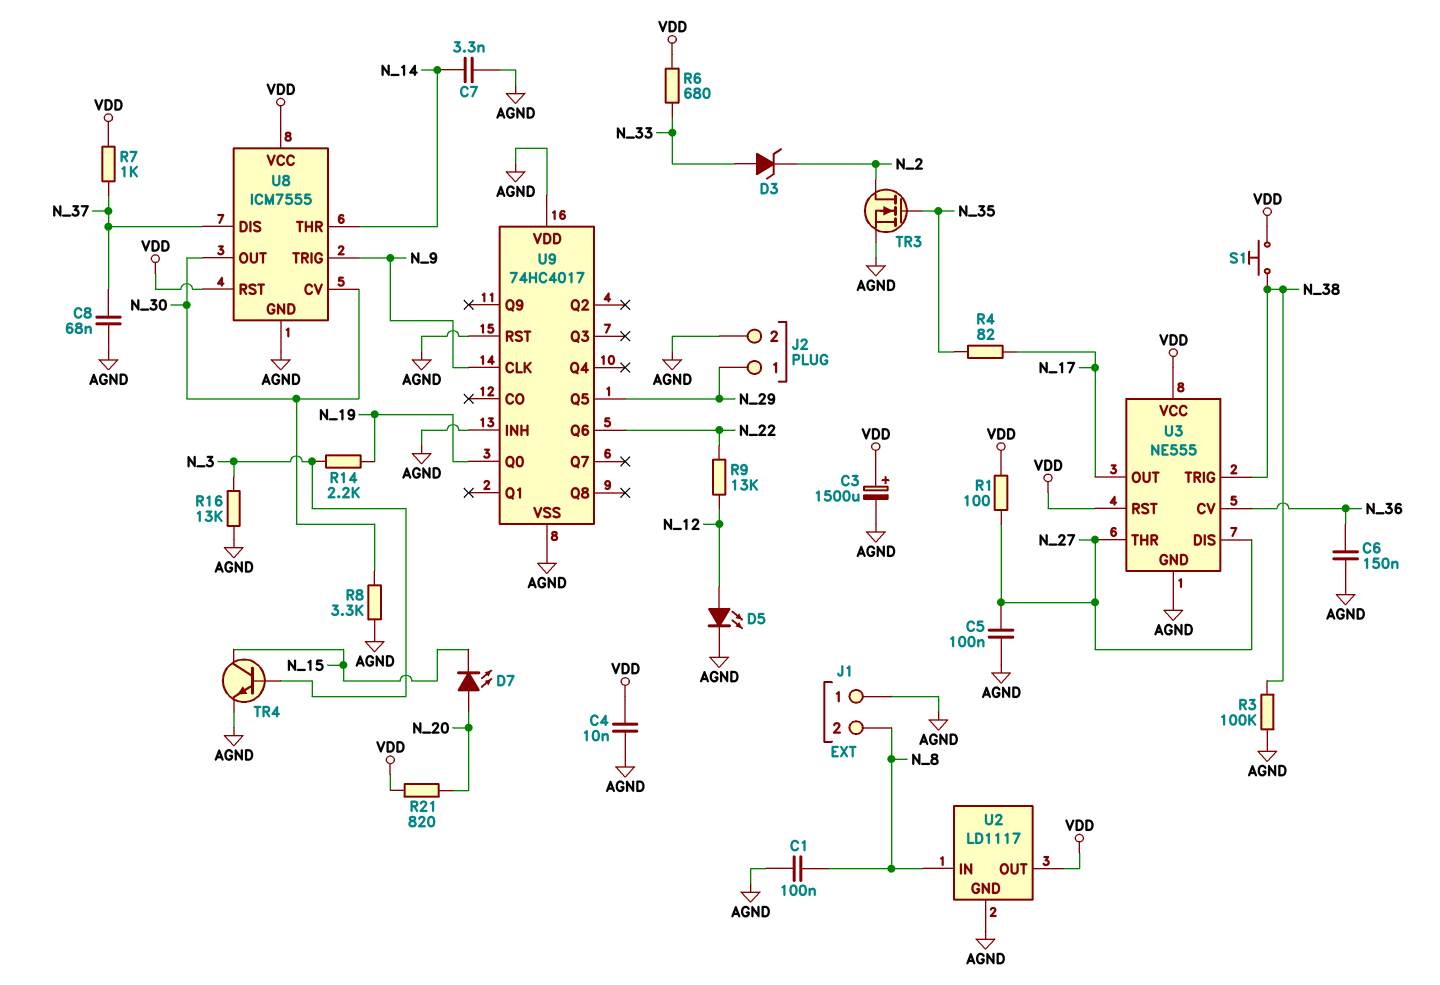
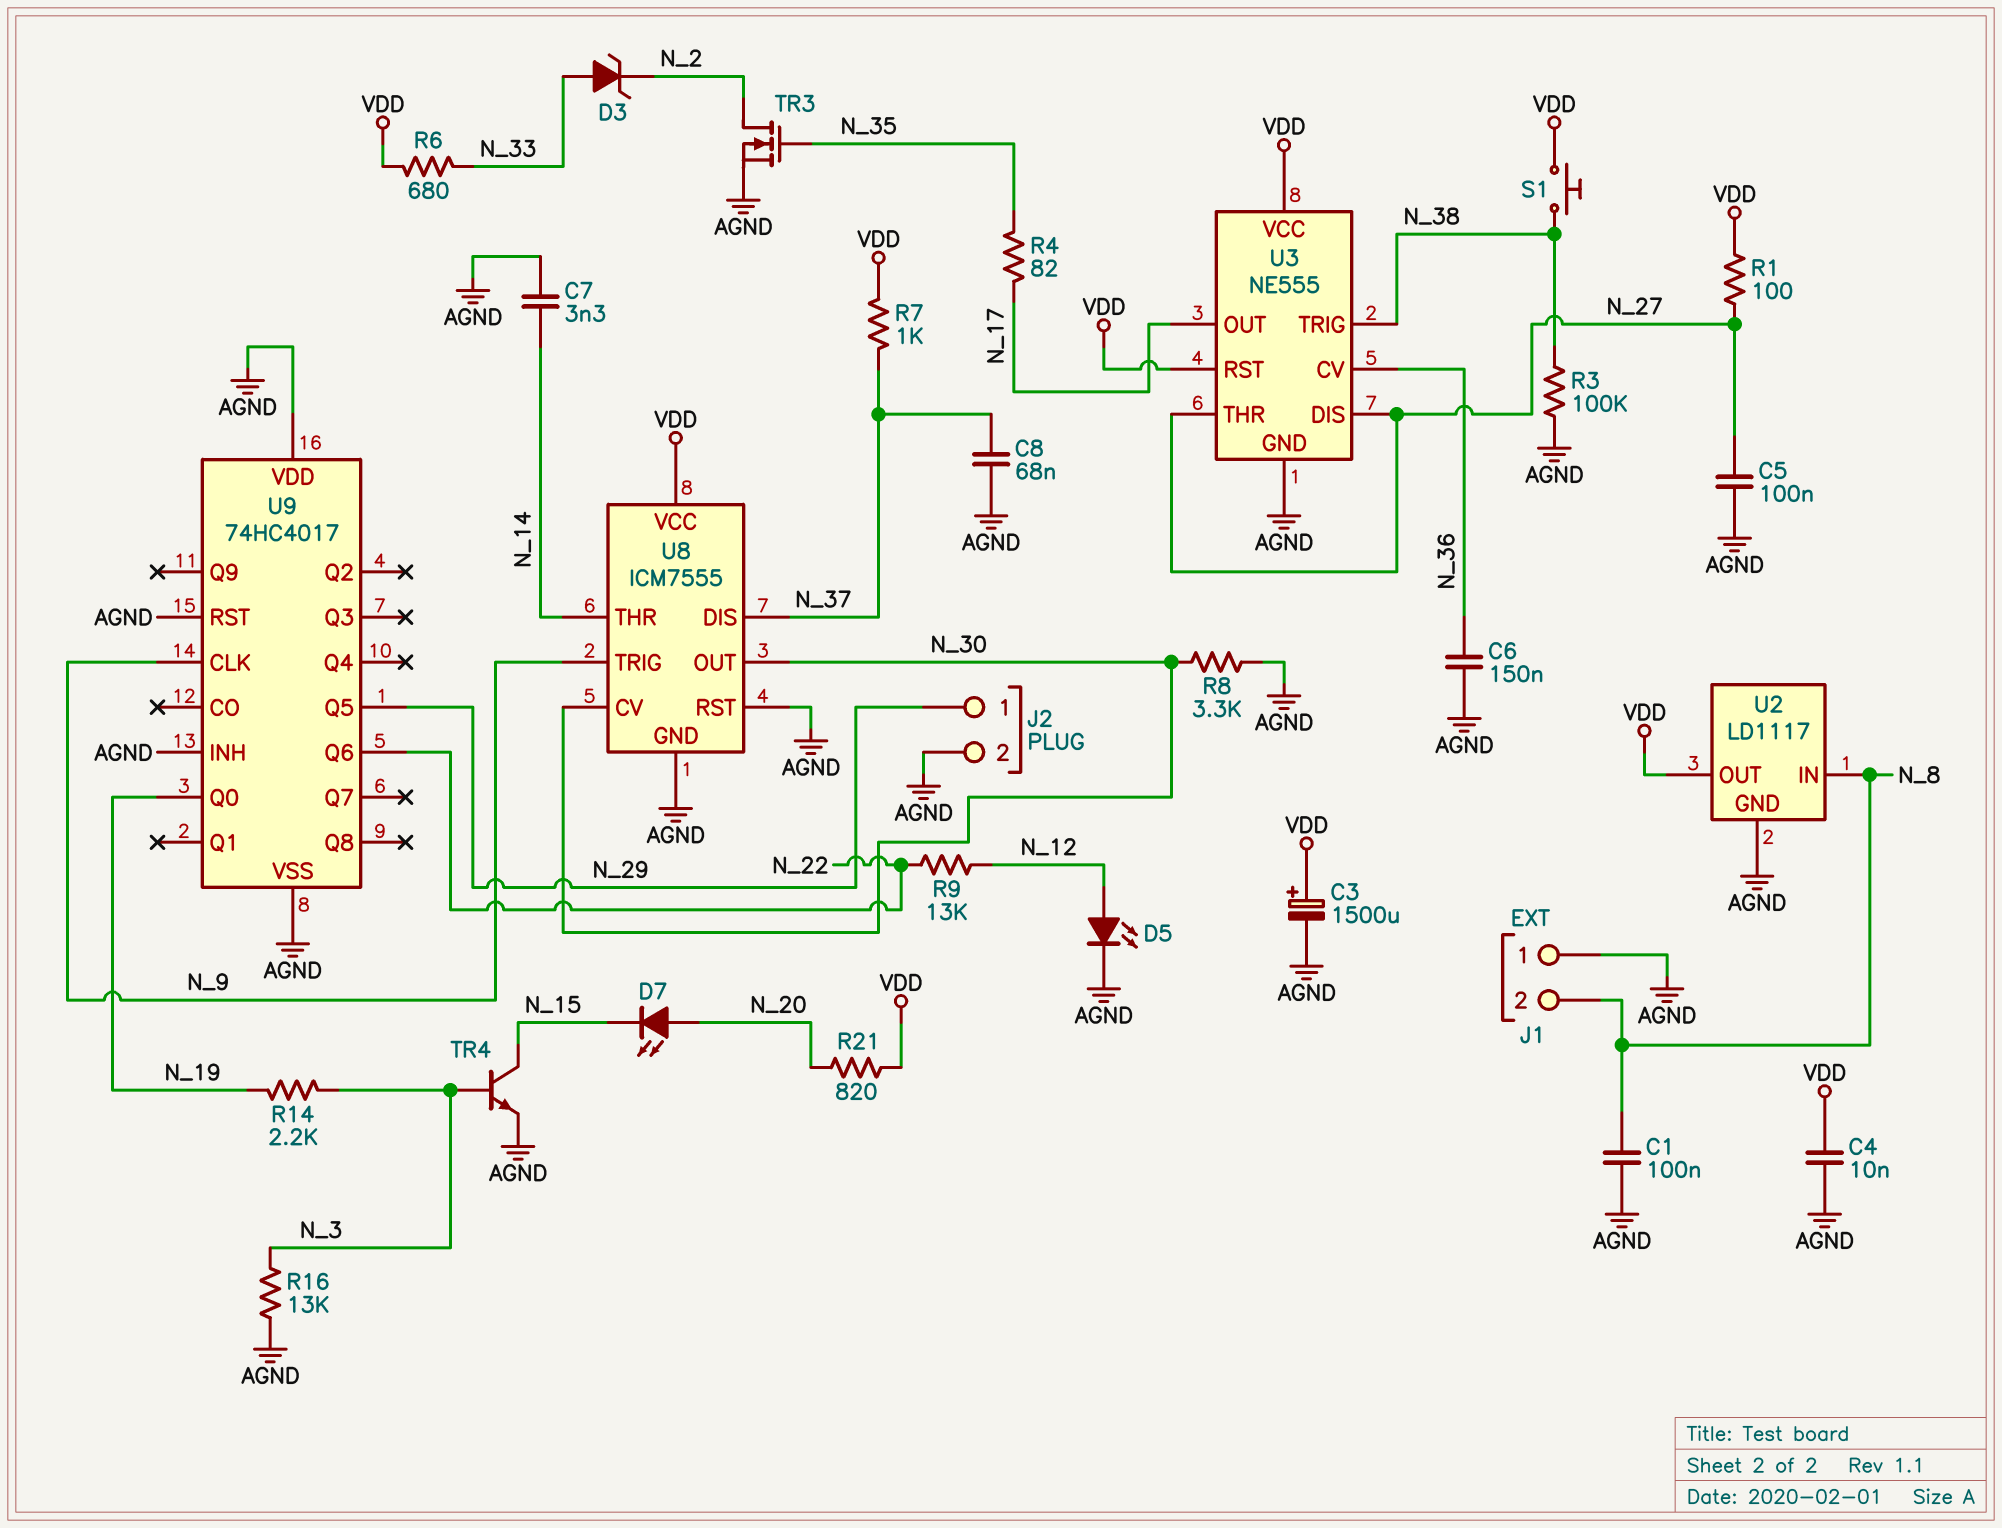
U8 pin RST: VDD -> AGND

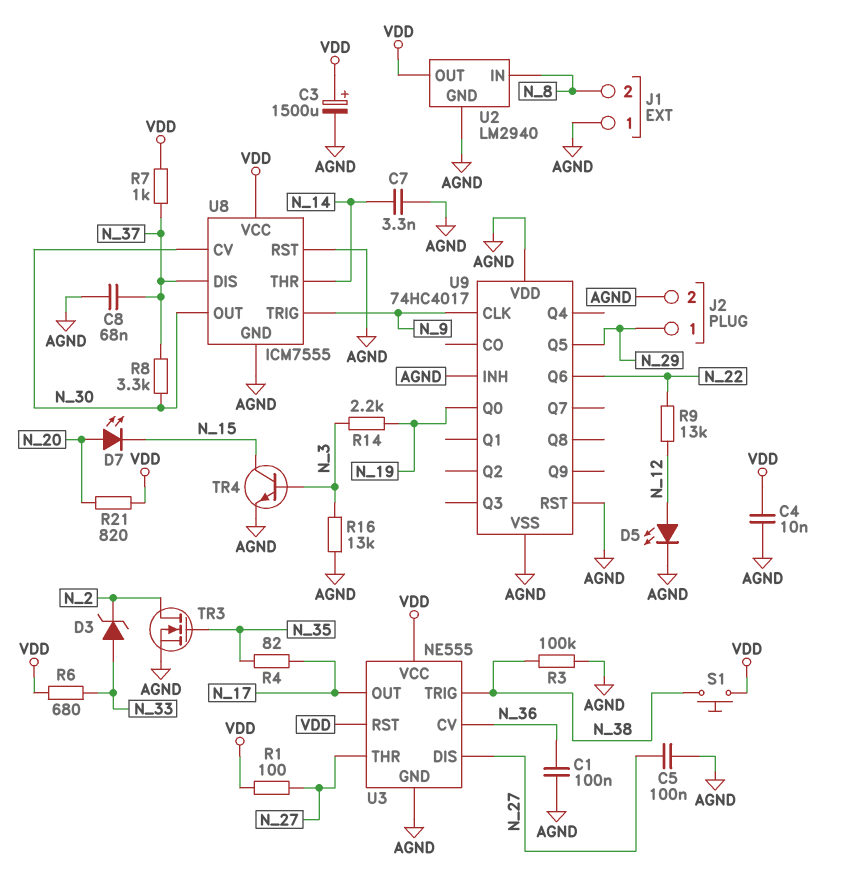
C1: 100nF (AGND, N_8) -> 100nF (AGND, N_36)
C6: 150nF (AGND, N_36) -> none
R8: 3.3k (AGND, N_30) -> 3.3k (N_30, N_37)
U2: LD1117 -> LM2940

